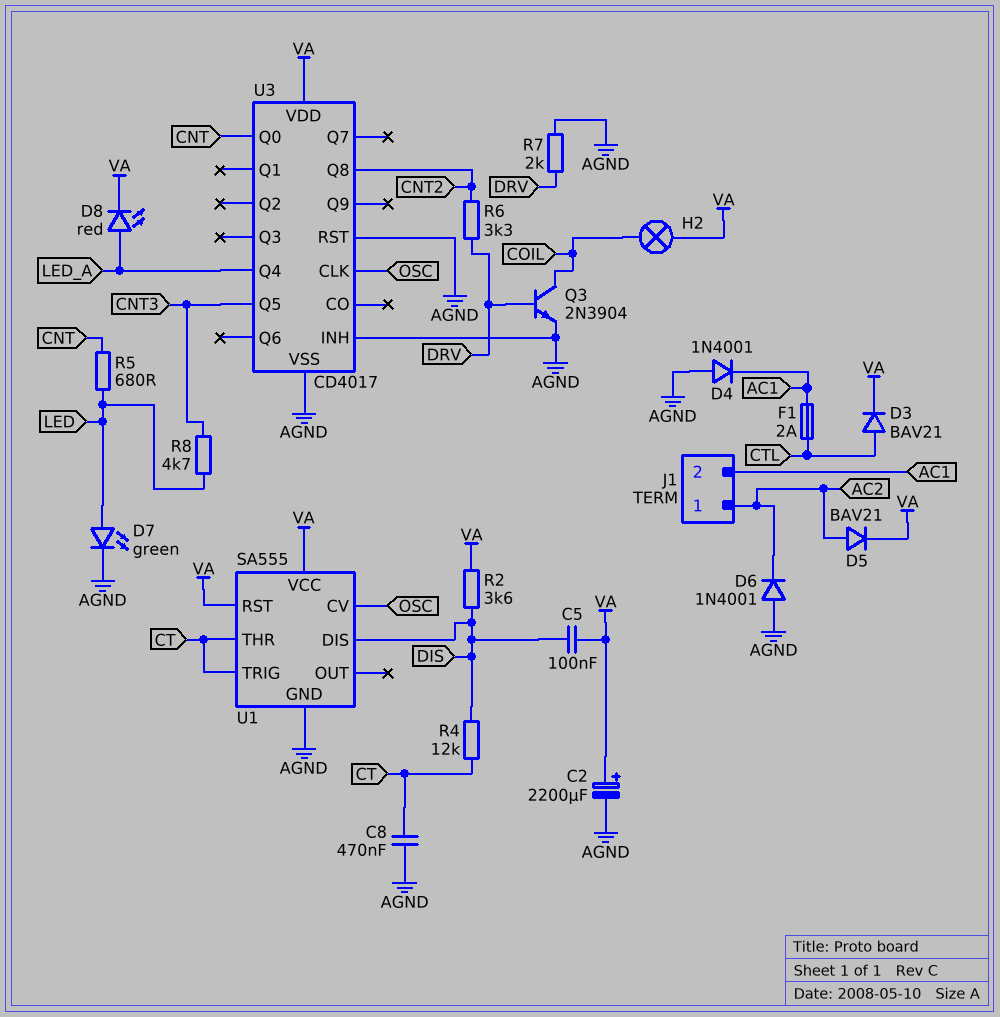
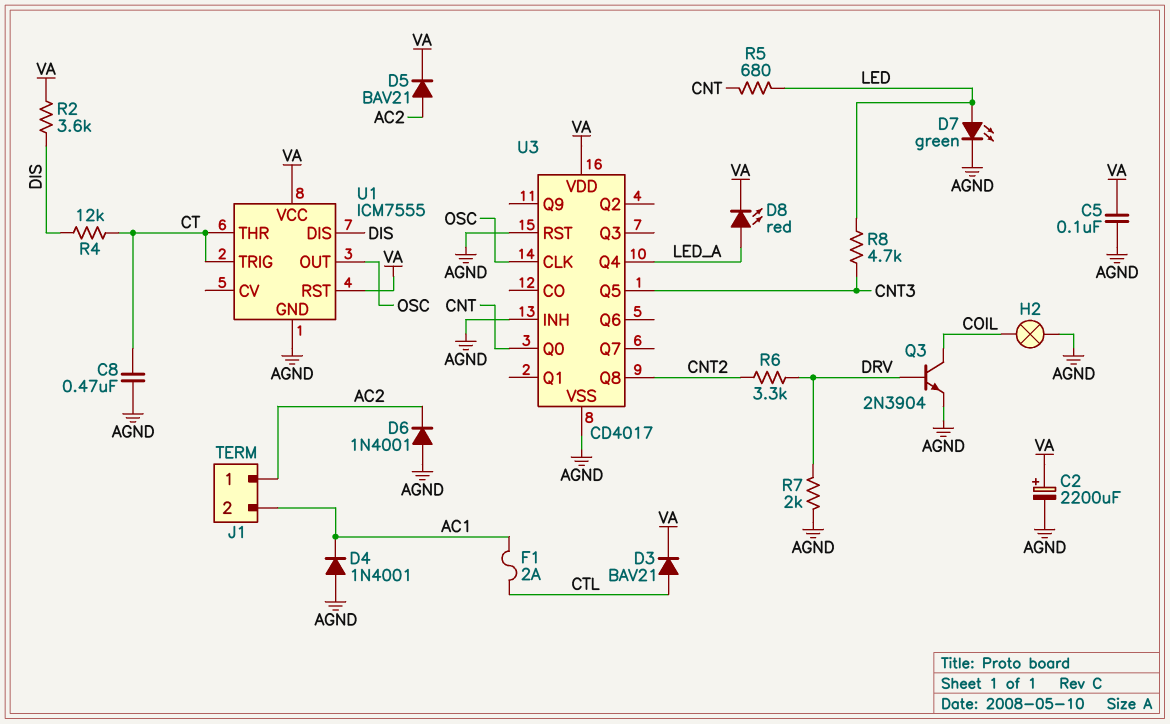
C5: 100nF (DIS, VA) -> 100nF (AGND, VA)
H2: lamp (COIL, VA) -> lamp (AGND, COIL)
U1: SA555 -> ICM7555
U1 pin CV: OSC -> none
U1 pin OUT: none -> OSC

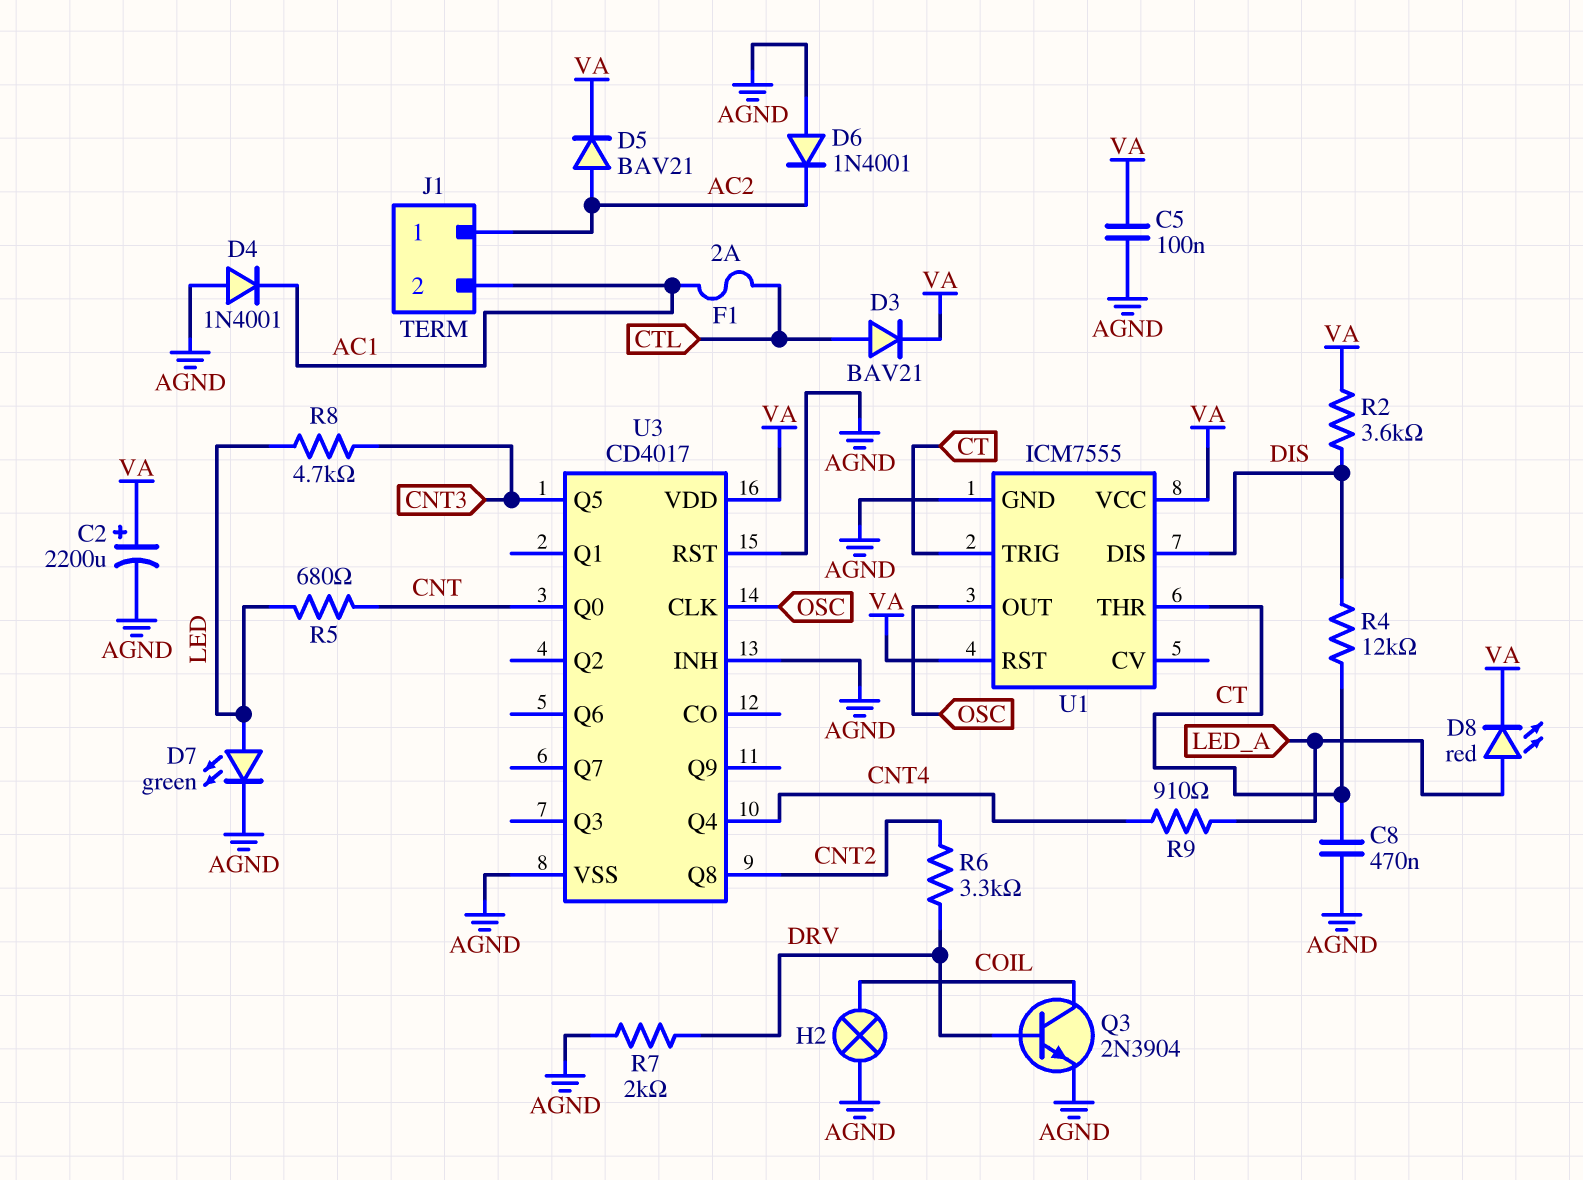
R9: none -> 910 (CNT4, LED_A)
U3 pin Q4: LED_A -> CNT4

